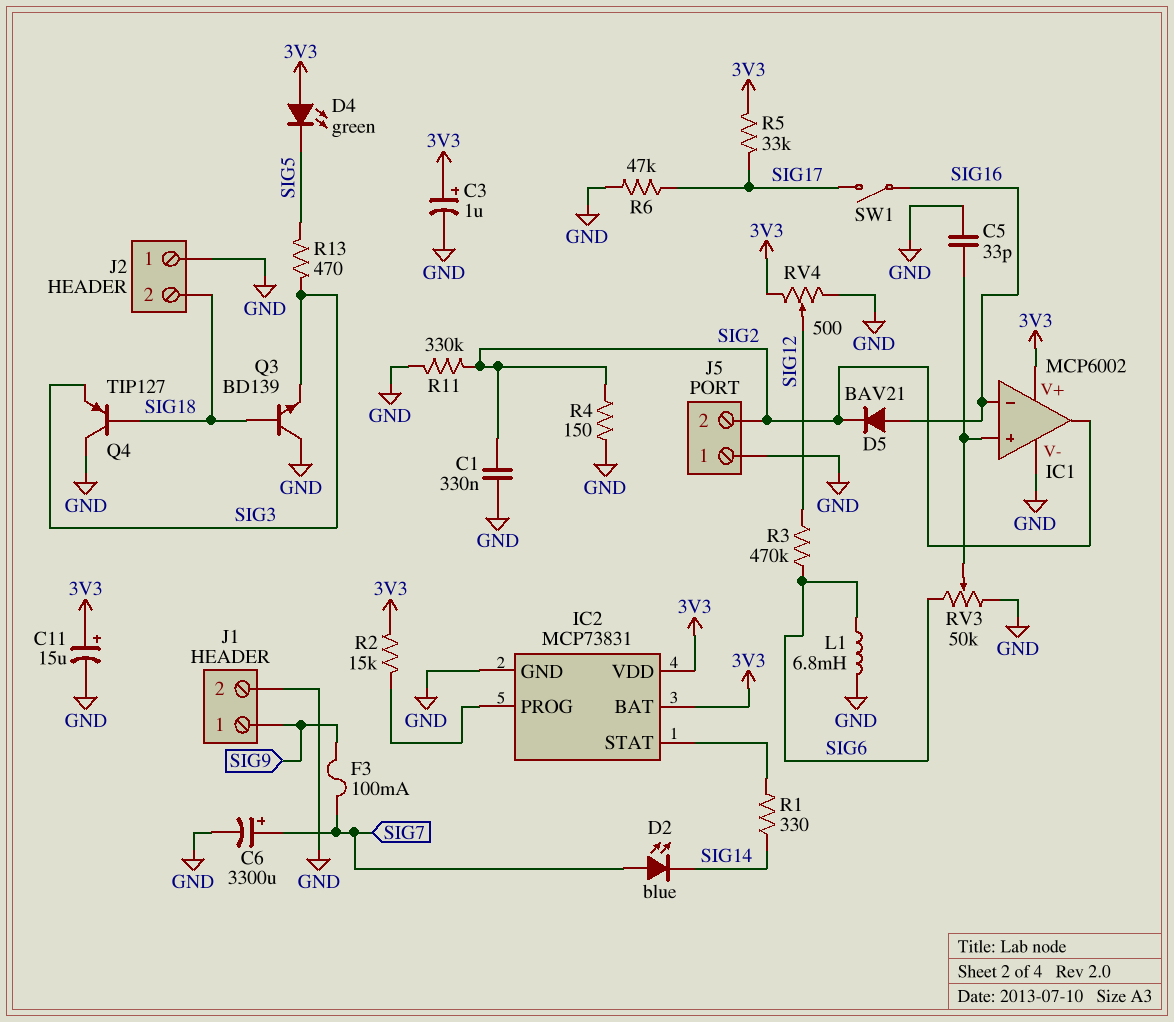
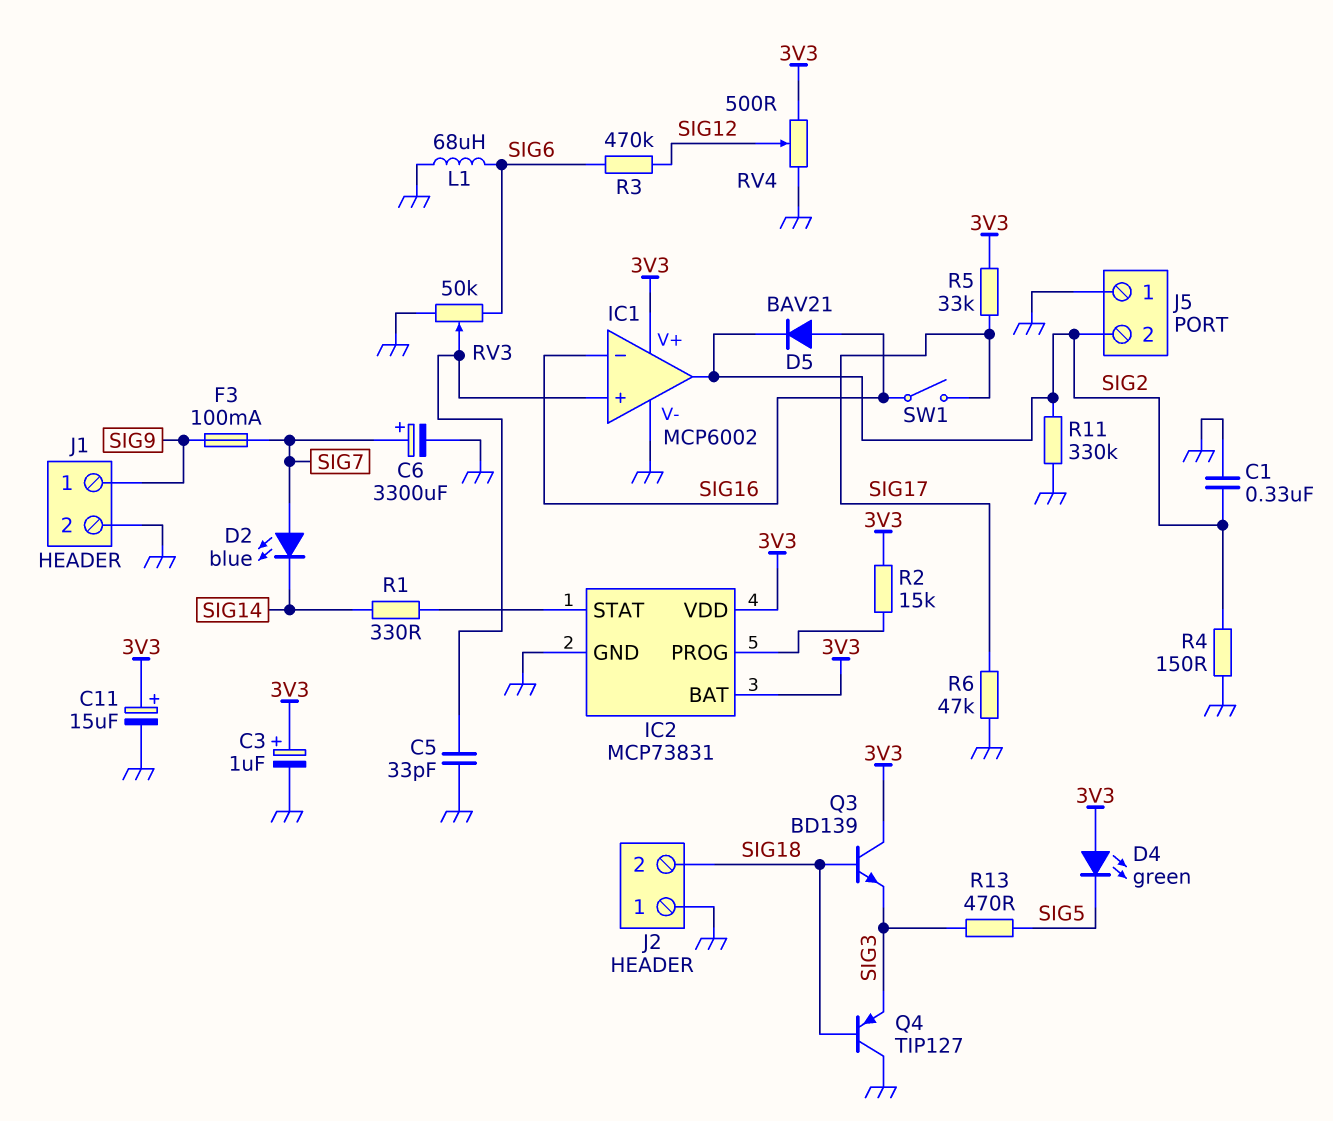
L1: 6.8mH (GND, SIG6) -> 68uH (GND, SIG6)
Q3: NPN BD139 (B SIG18, C GND, E SIG3) -> NPN BD139 (B SIG18, C 3V3, E SIG3)

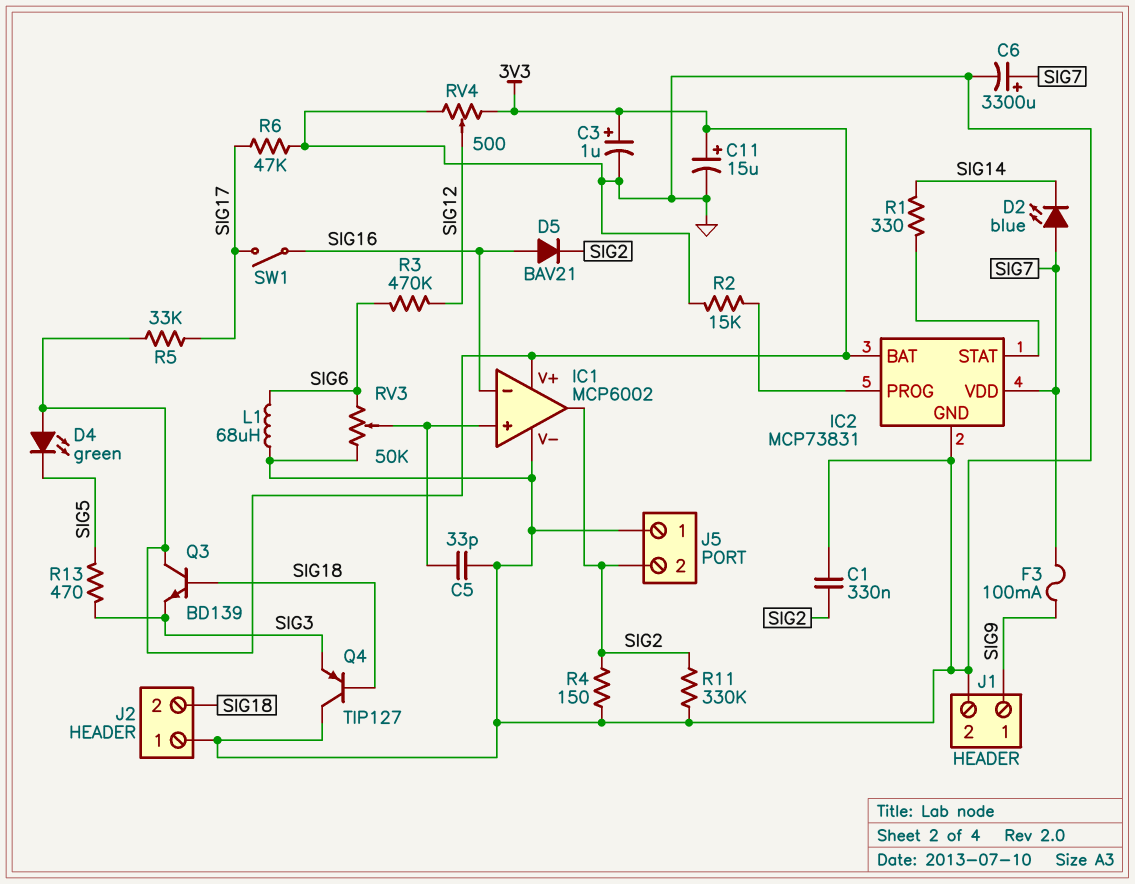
IC2 pin VDD: 3V3 -> SIG7
R2: 15k (3V3, IC2/PROG) -> 15k (GND, IC2/PROG)

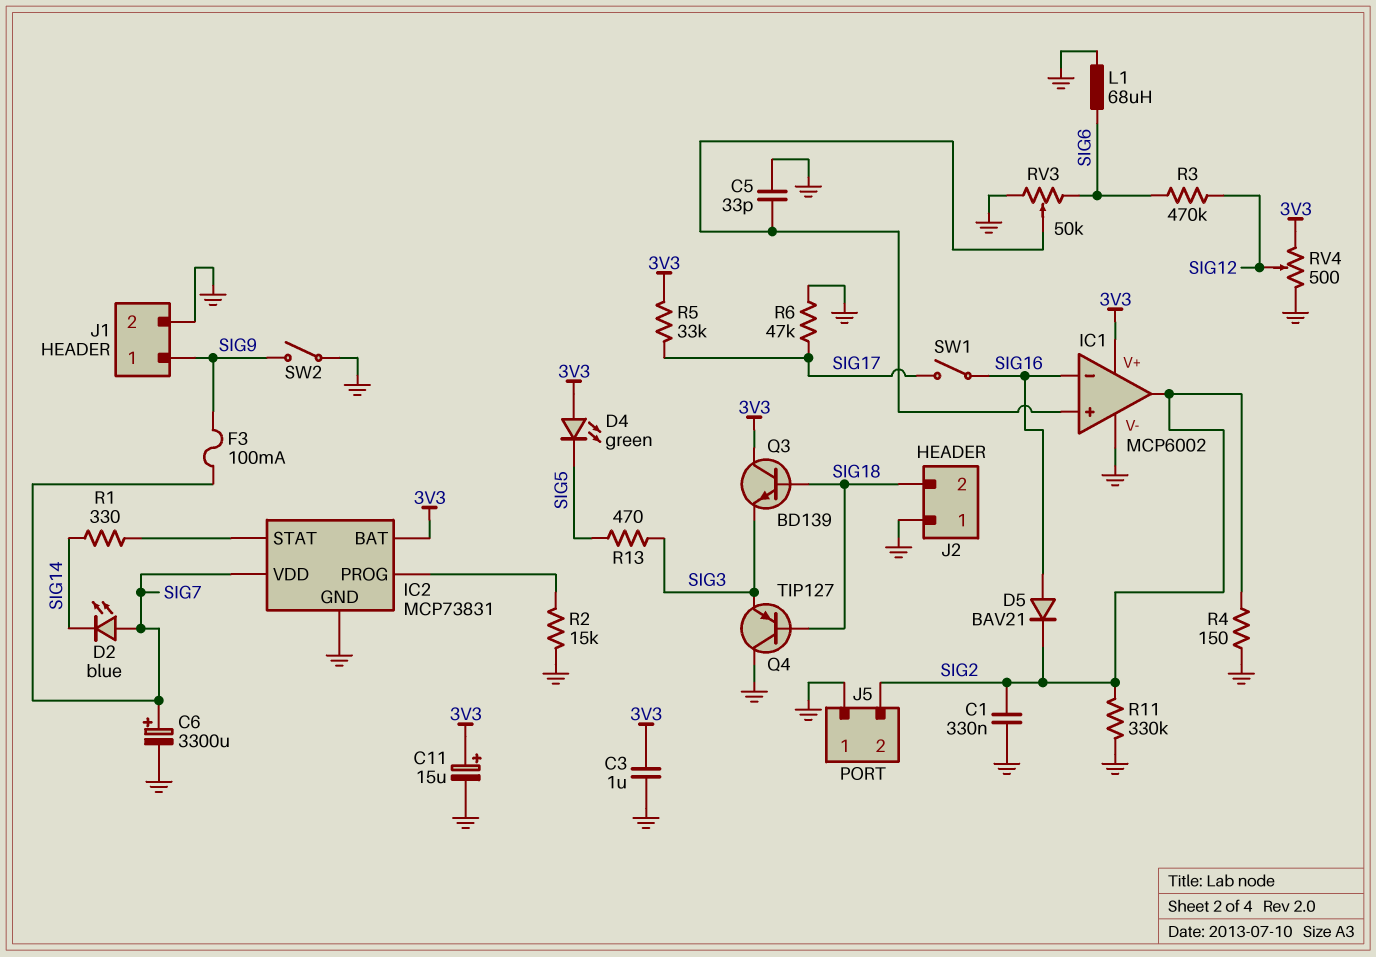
C3: 1uF (plus 3V3, minus GND) -> 1uF (3V3, GND)
SW2: none -> switch (GND, SIG9)

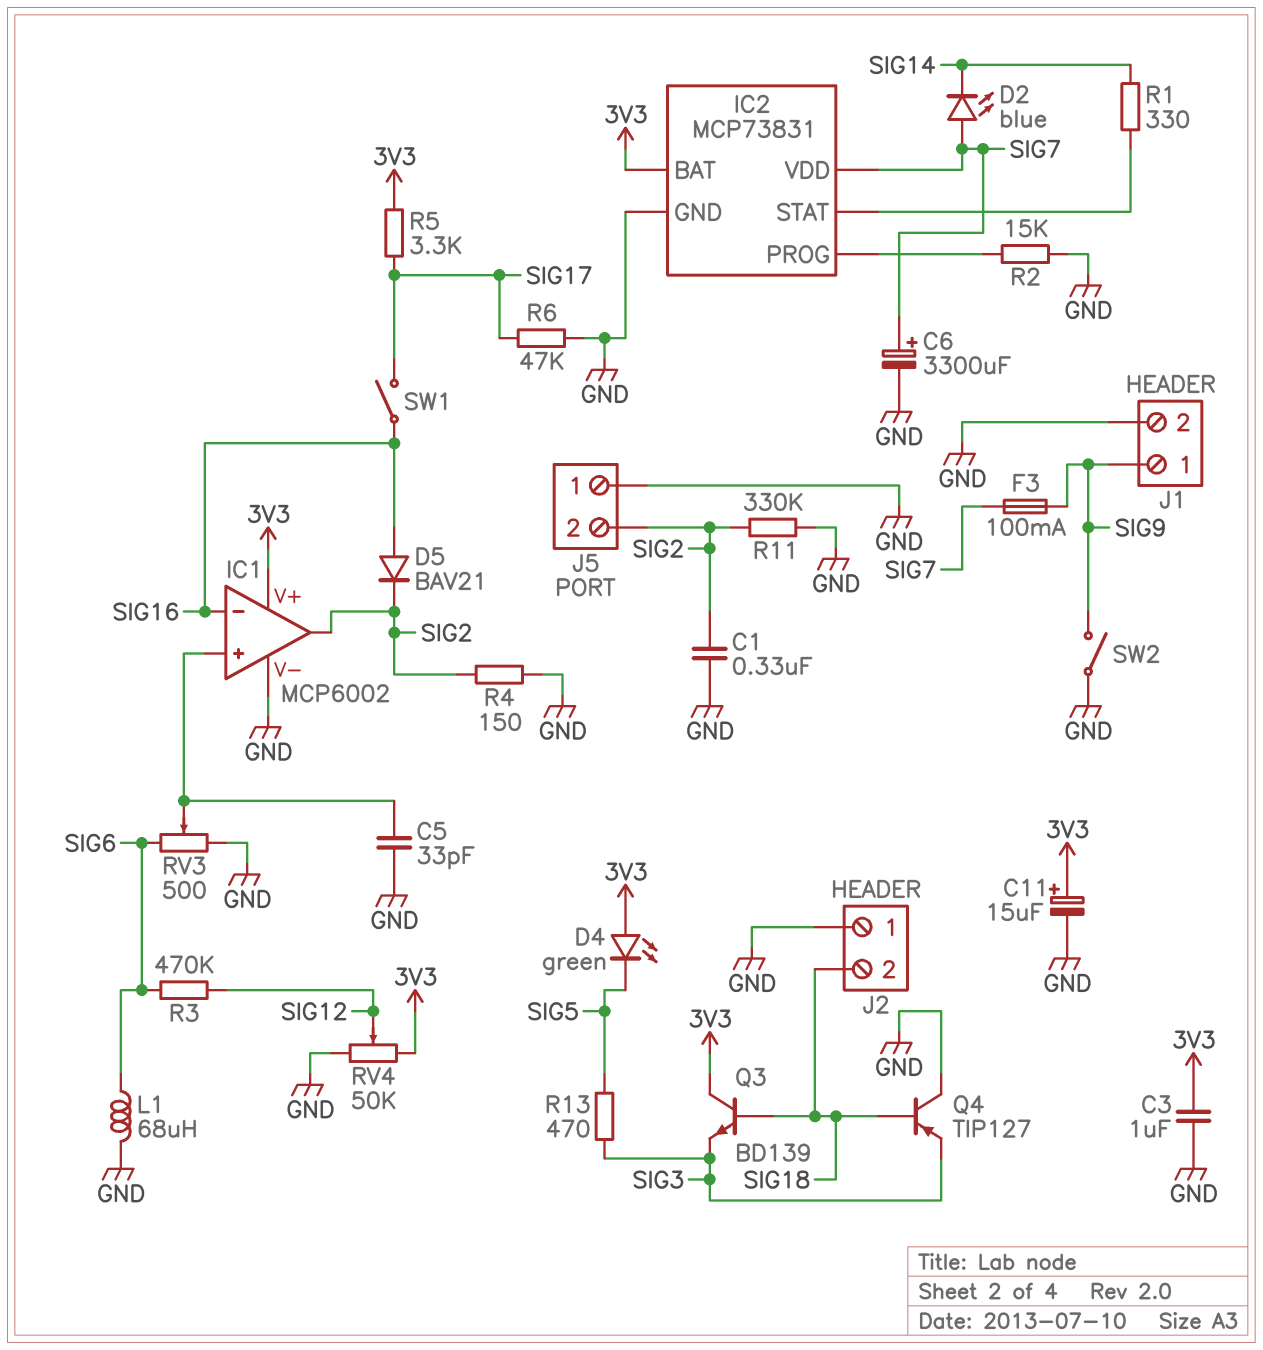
R5: 33k (3V3, SIG17) -> 3.3k (3V3, SIG17)
RV3: 50k (GND, SIG6, wiper IC1/in+) -> 500 (GND, SIG6, wiper IC1/in+)
RV4: 500 (3V3, GND, wiper SIG12) -> 50k (3V3, GND, wiper SIG12)

